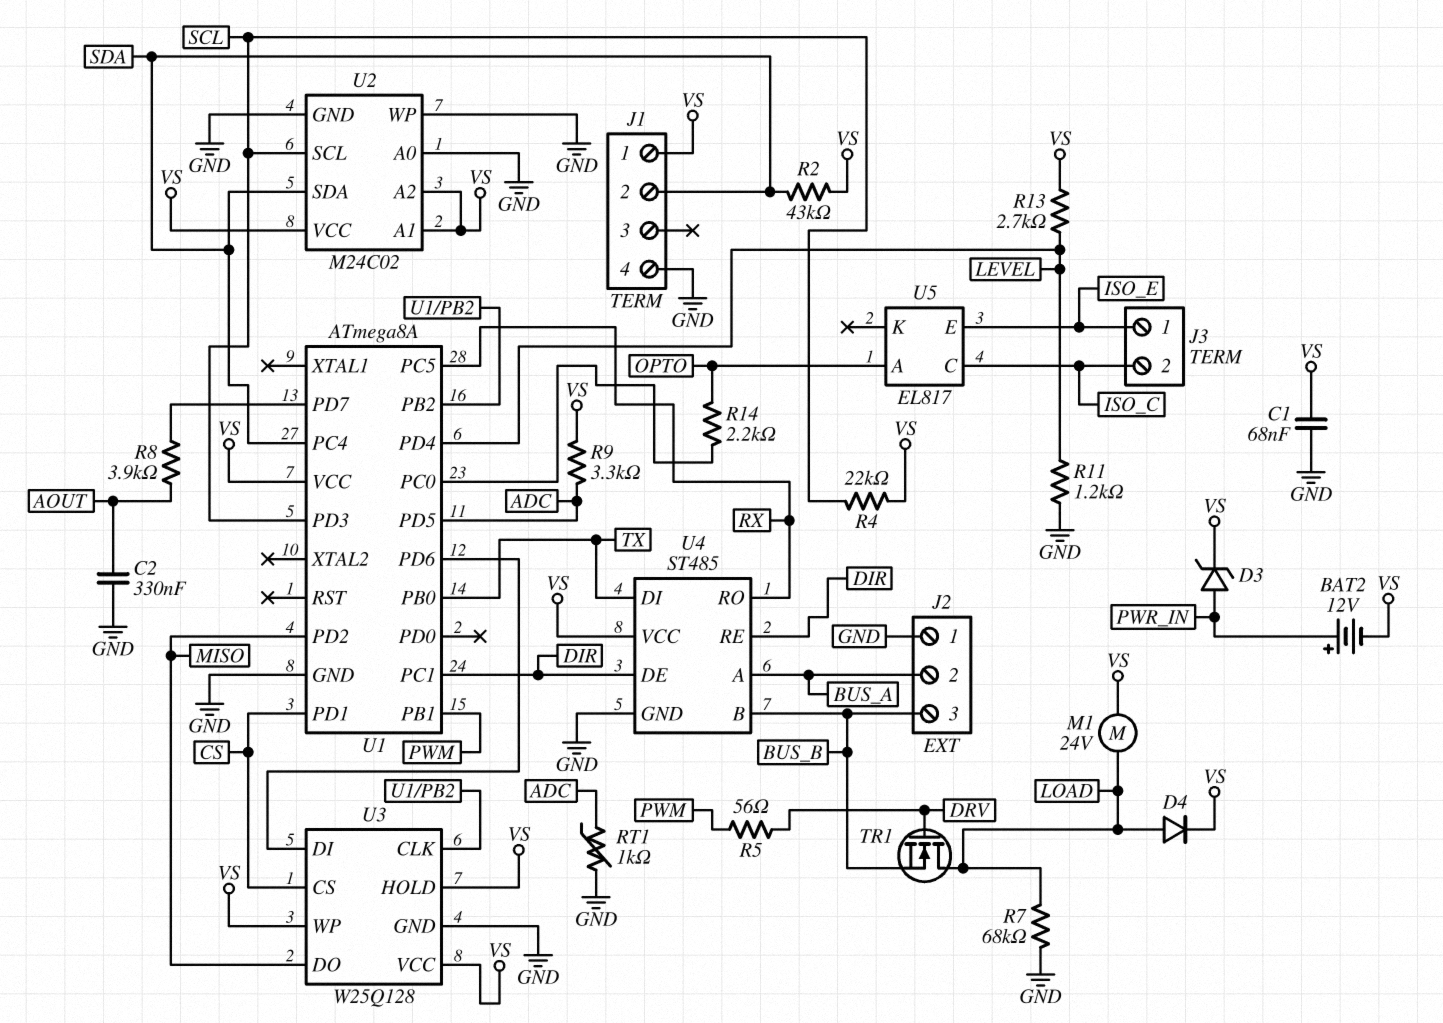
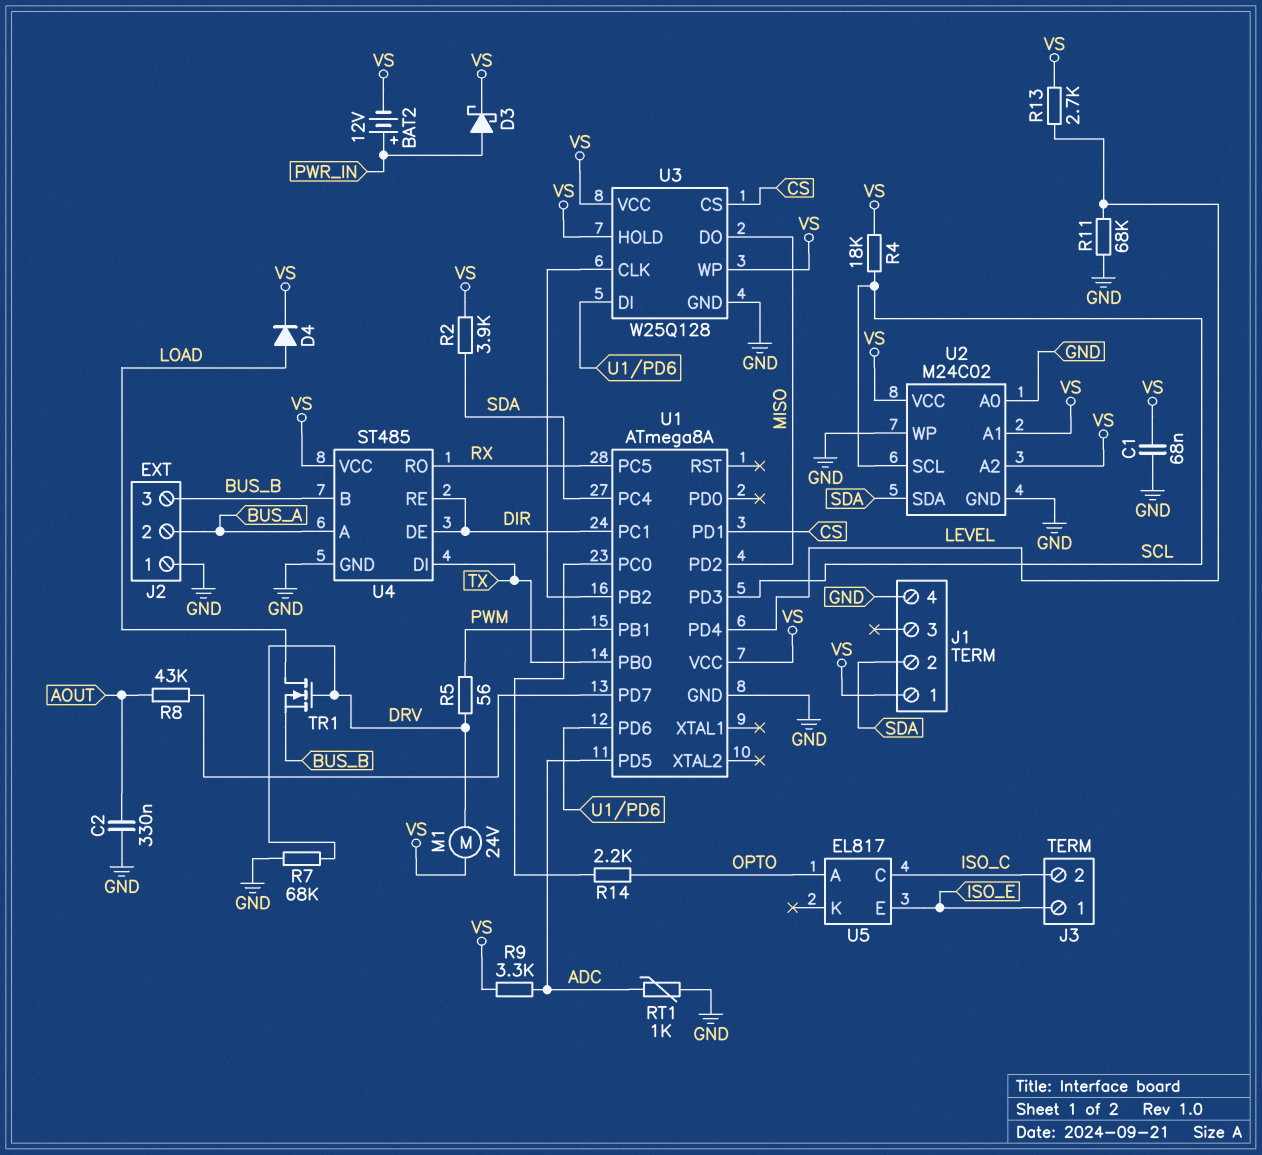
D3: zener (A PWR_IN, K VS) -> schottky (A PWR_IN, K VS)
M1: motor 24V (LOAD, VS) -> motor 24V (DRV, VS)
R2: 43k (SDA, VS) -> 3.9k (SDA, VS)
R4: 22k (SCL, VS) -> 18k (SCL, VS)
R7: 68k (GND, LOAD) -> 68k (DRV, GND)
R8: 3.9k (AOUT, U1/PD7) -> 43k (AOUT, U1/PD7)
R11: 1.2k (GND, LEVEL) -> 68k (GND, LEVEL)

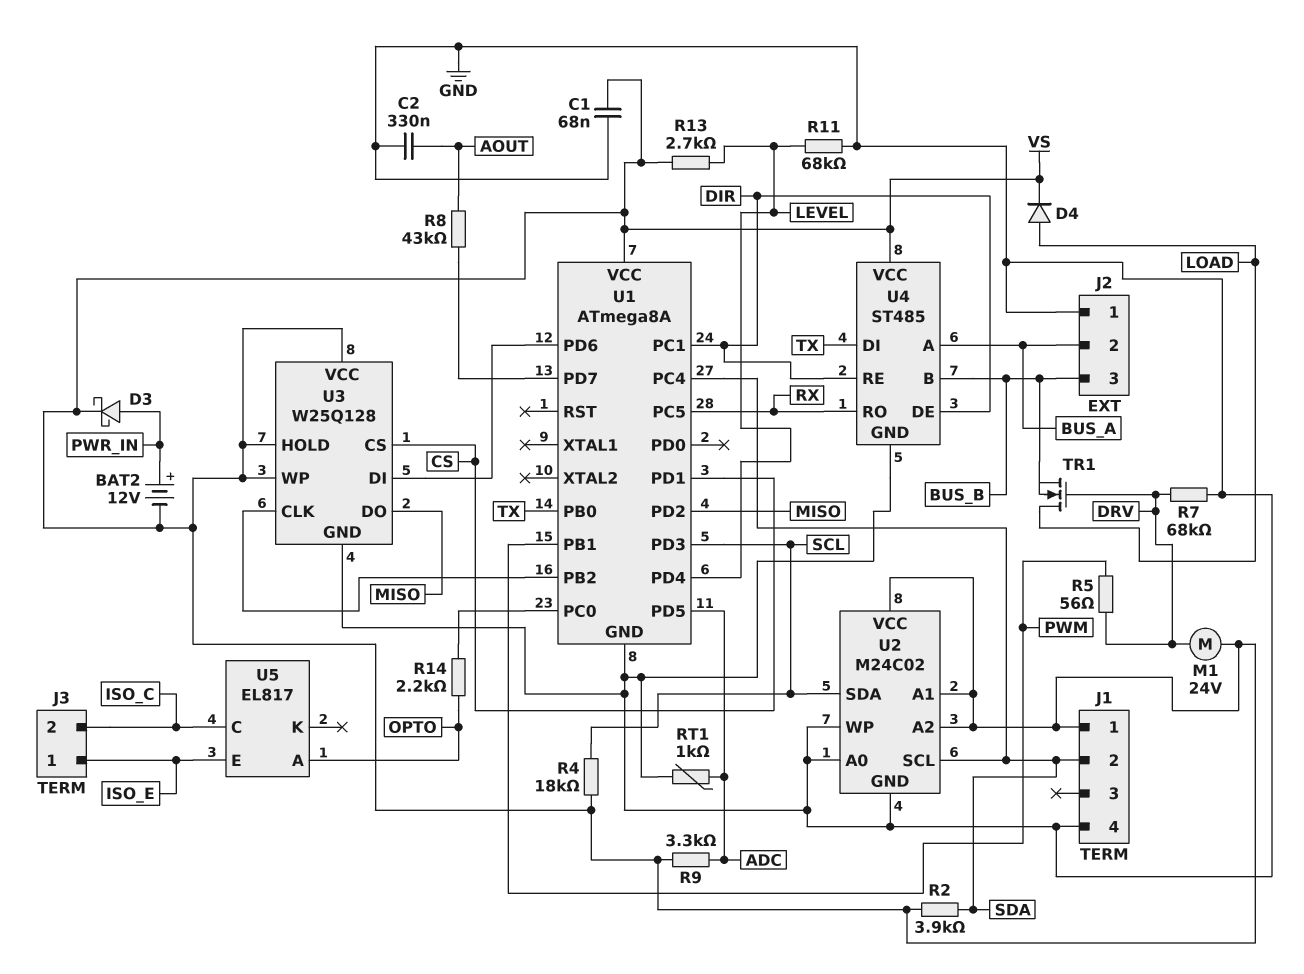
U2 pin SCL: SCL -> SDA
U2 pin SDA: SDA -> SCL

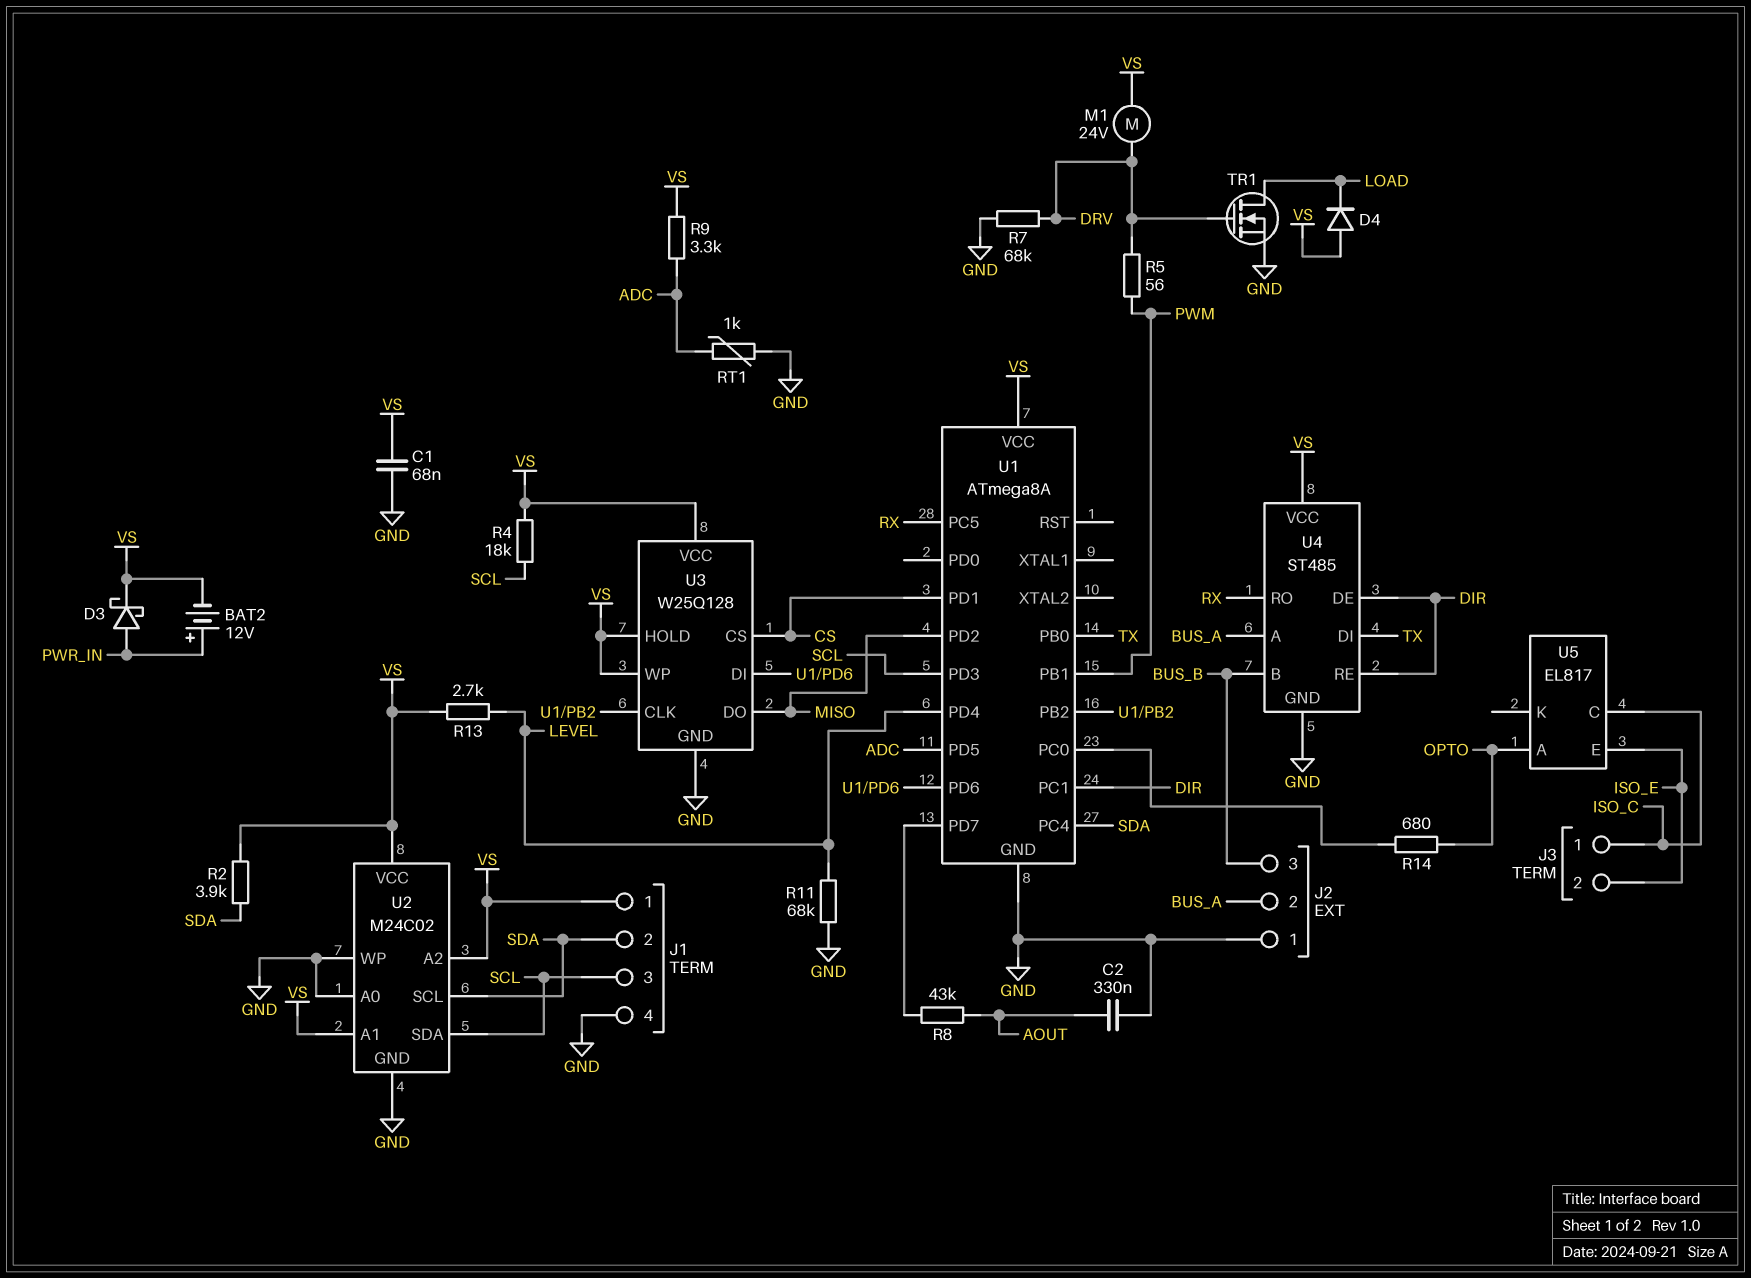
D4: diode (A LOAD, K VS) -> diode (A VS, K LOAD)
J1 pin 3: none -> SCL
J3 pin 1: ISO_E -> ISO_C
J3 pin 2: ISO_C -> ISO_E
R14: 2.2k (OPTO, U1/PC0) -> 680 (OPTO, U1/PC0)
TR1: NMOS (G DRV, D LOAD, S BUS_B) -> NMOS (G DRV, D LOAD, S GND)

